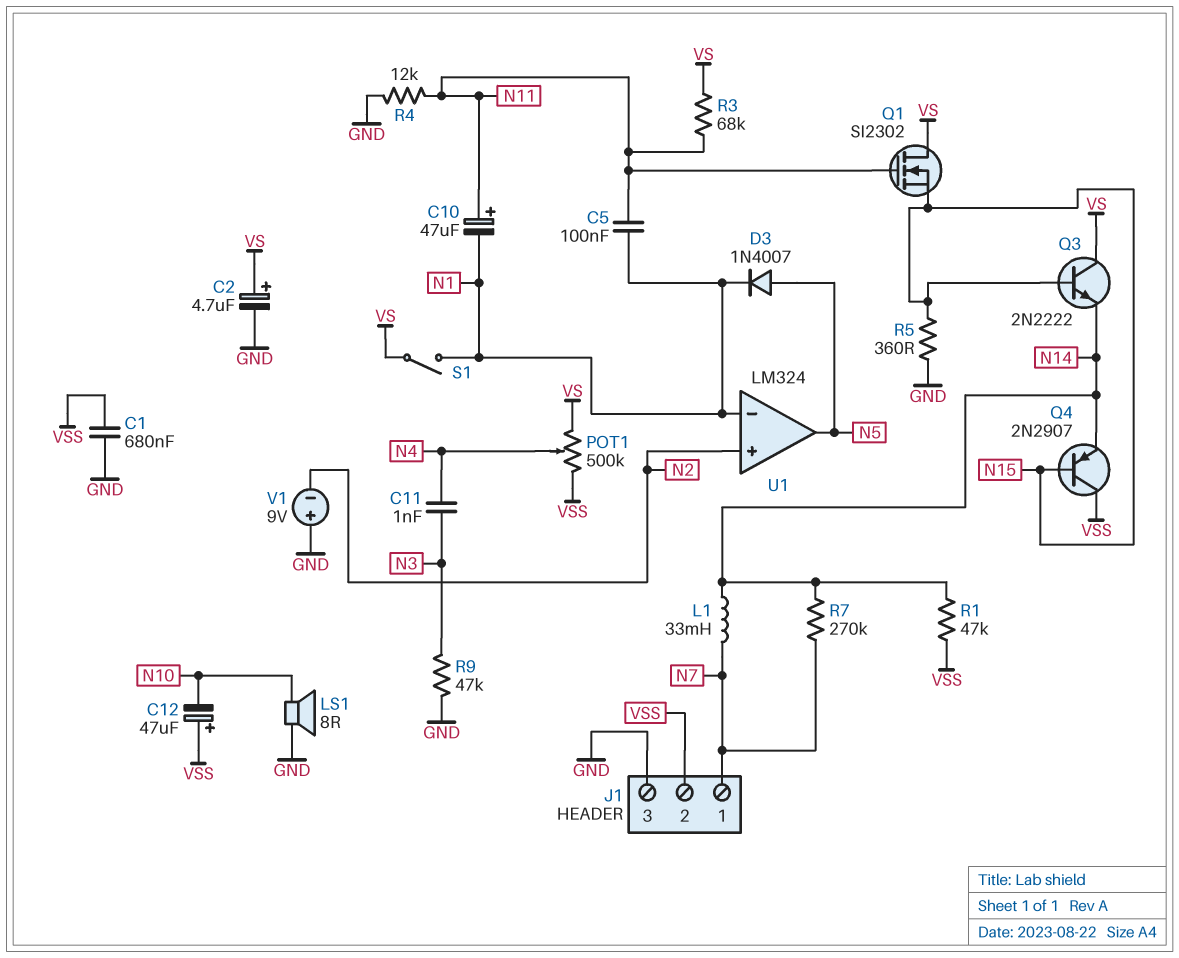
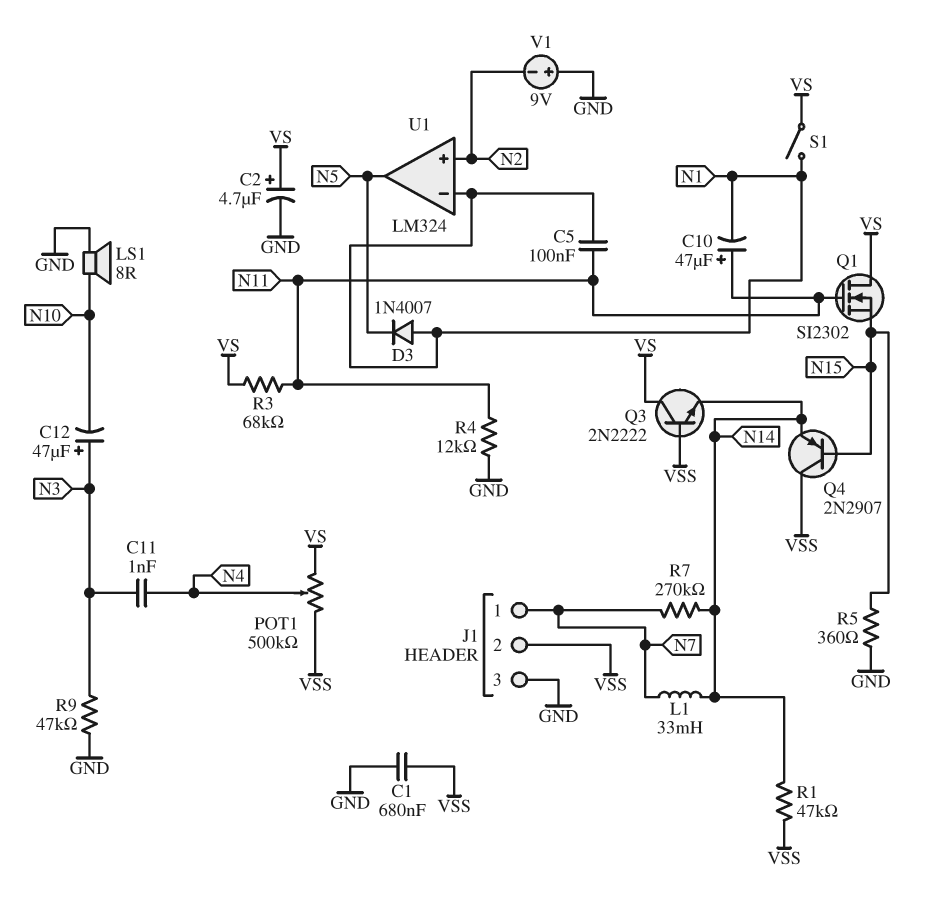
C12: 47uF (plus VSS, minus N10) -> 47uF (plus N3, minus N10)
D3: diode 1N4007 (A N5, K N1) -> diode 1N4007 (A N1, K N5)
Q3: NPN 2N2222 (B N15, C VS, E N14) -> NPN 2N2222 (B VSS, C VS, E N14)

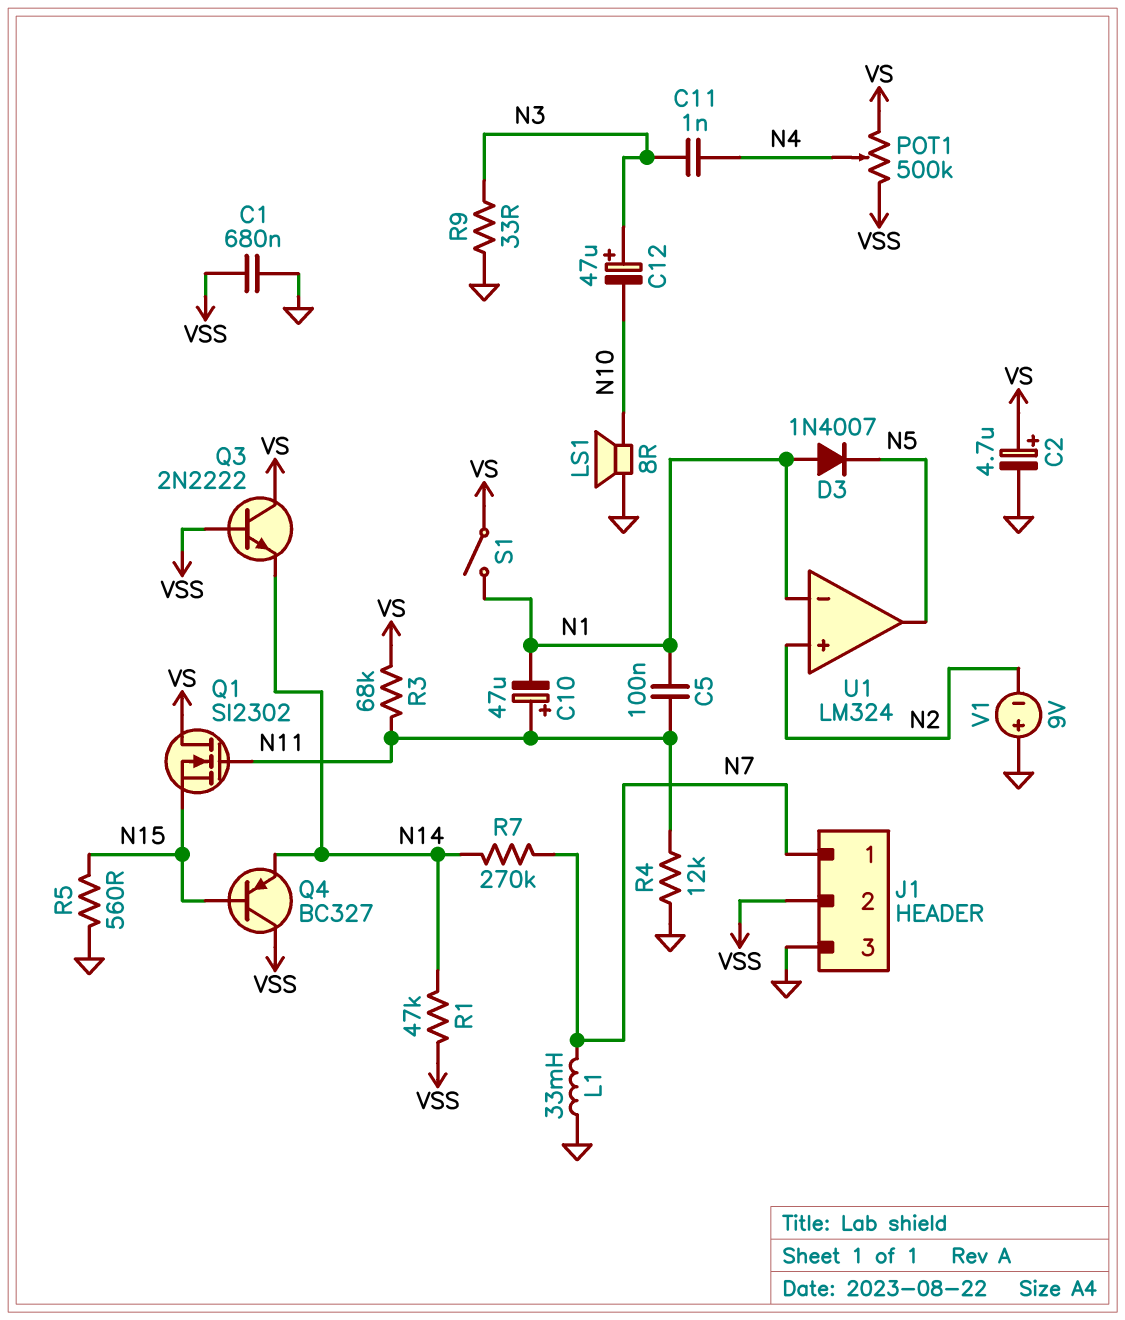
L1: 33mH (N7, N14) -> 33mH (GND, N7)
Q4: PNP 2N2907 (B N15, C VSS, E N14) -> PNP BC327 (B N15, C VSS, E N14)
R5: 360 (GND, N15) -> 560 (GND, N15)
R9: 47k (GND, N3) -> 33 (GND, N3)

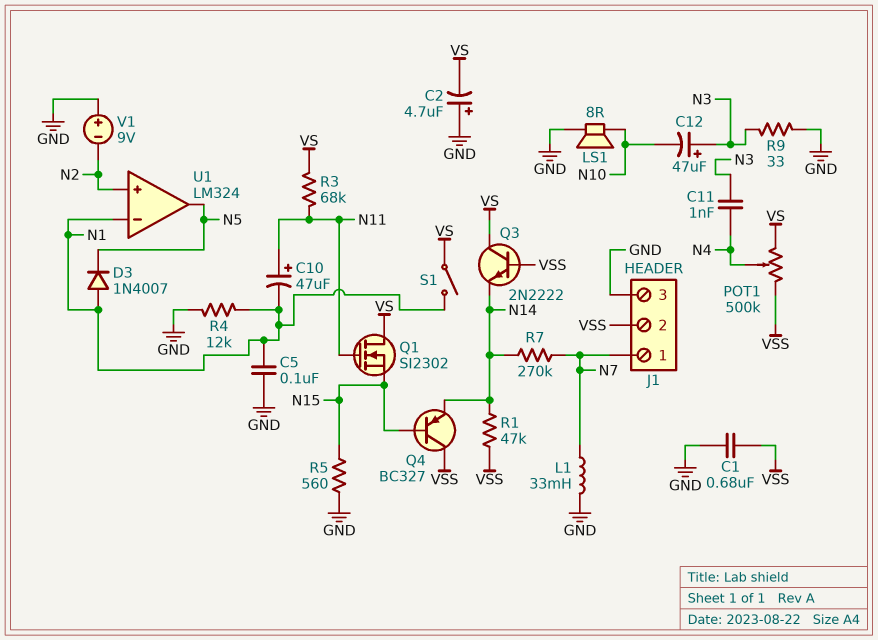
C2: 4.7uF (plus VS, minus GND) -> 4.7uF (plus GND, minus VS)
C5: 100nF (N1, N11) -> 100nF (GND, N1)
R4: 12k (GND, N11) -> 12k (GND, N1)

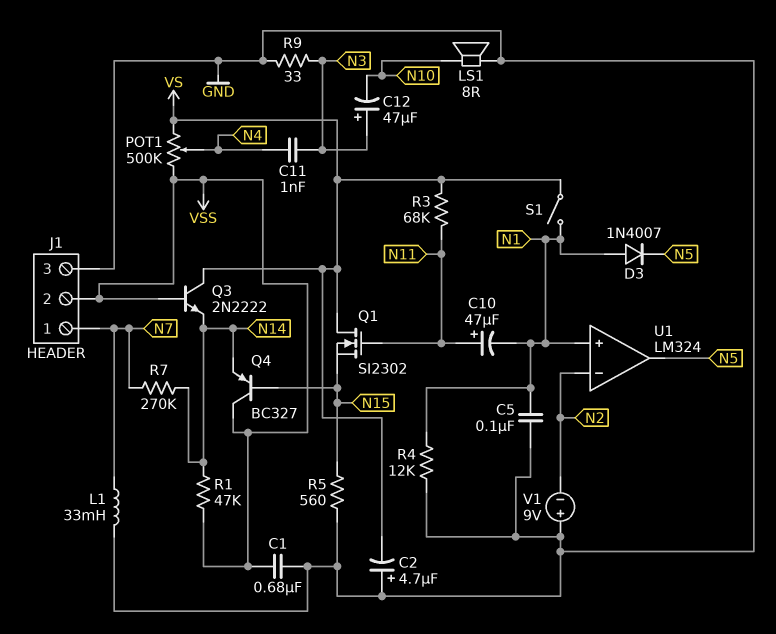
U1 pin in+: N2 -> N1
U1 pin in-: N1 -> N2

